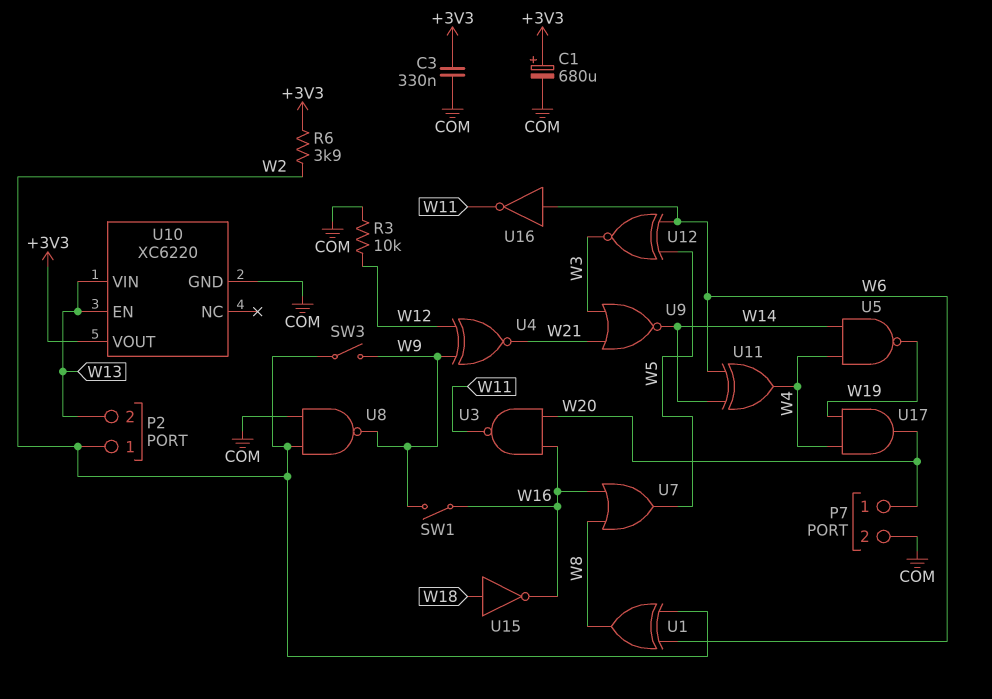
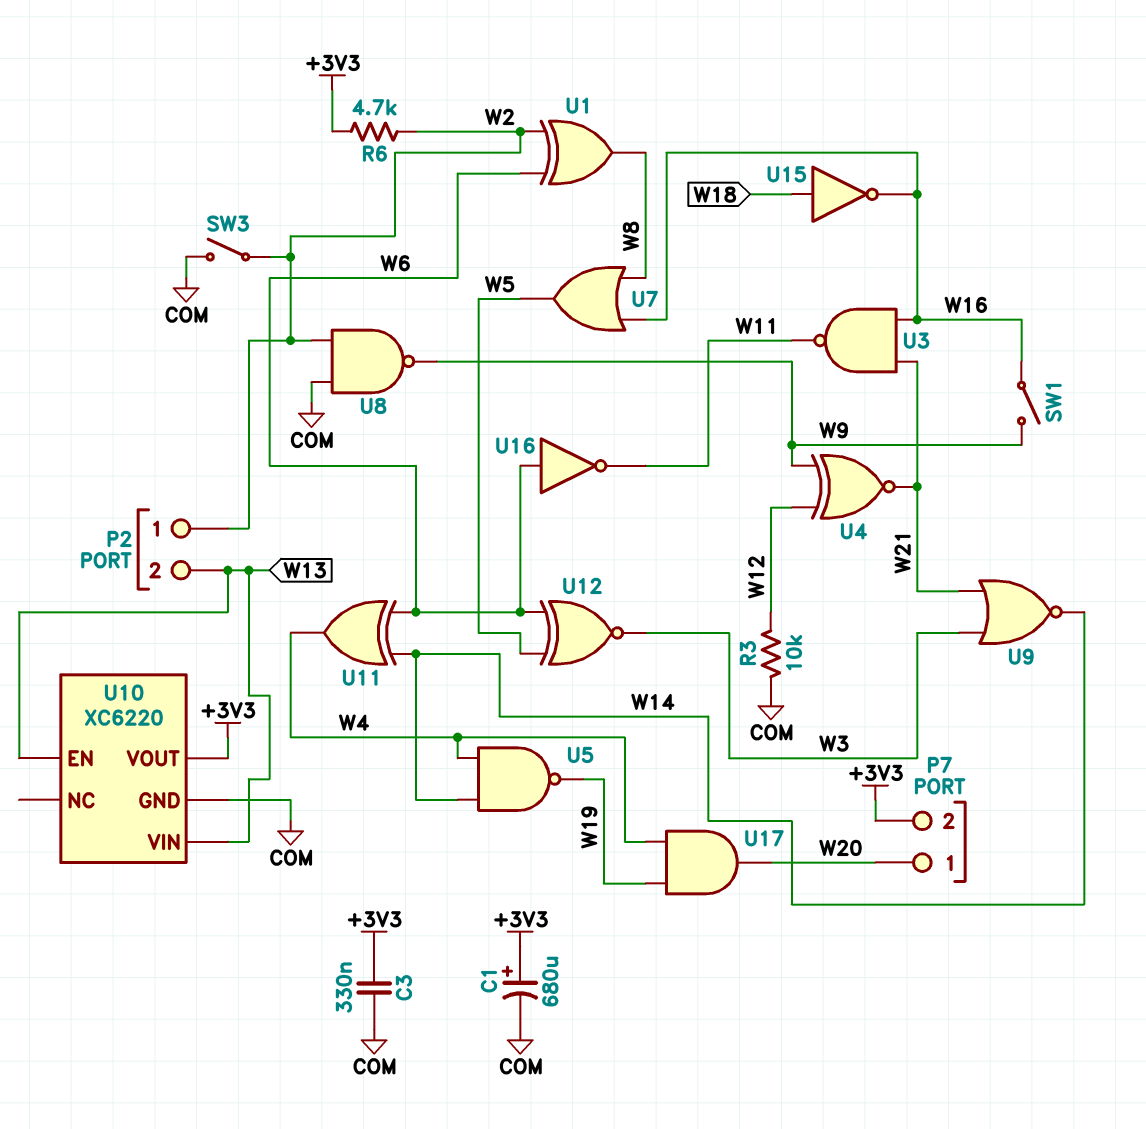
P7 pin 2: COM -> +3V3
R6: 3.9k (+3V3, W2) -> 4.7k (+3V3, W2)
SW3: switch (W2, W9) -> switch (COM, W2)
U3: NAND (in W16, in W20, out W11) -> NAND (in W16, in W21, out W11)

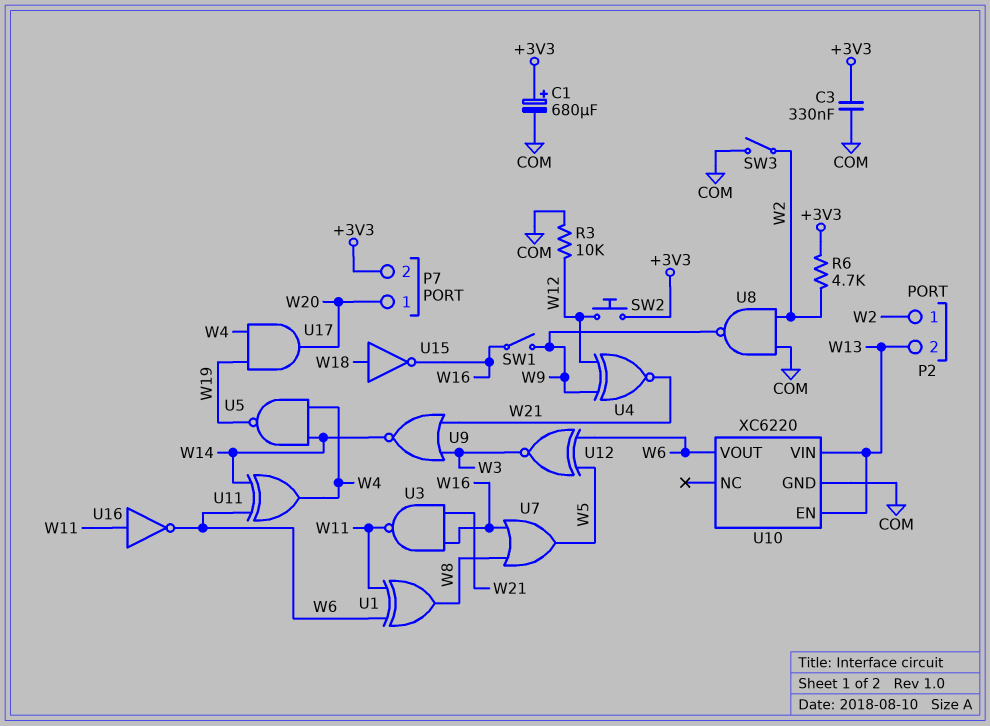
SW2: none -> button (+3V3, W12)
U1: XOR (in W2, in W6, out W8) -> XOR (in W6, in W11, out W8)
U10 pin VOUT: +3V3 -> W6
U16: NOT (in W6, out W11) -> NOT (in W11, out W6)

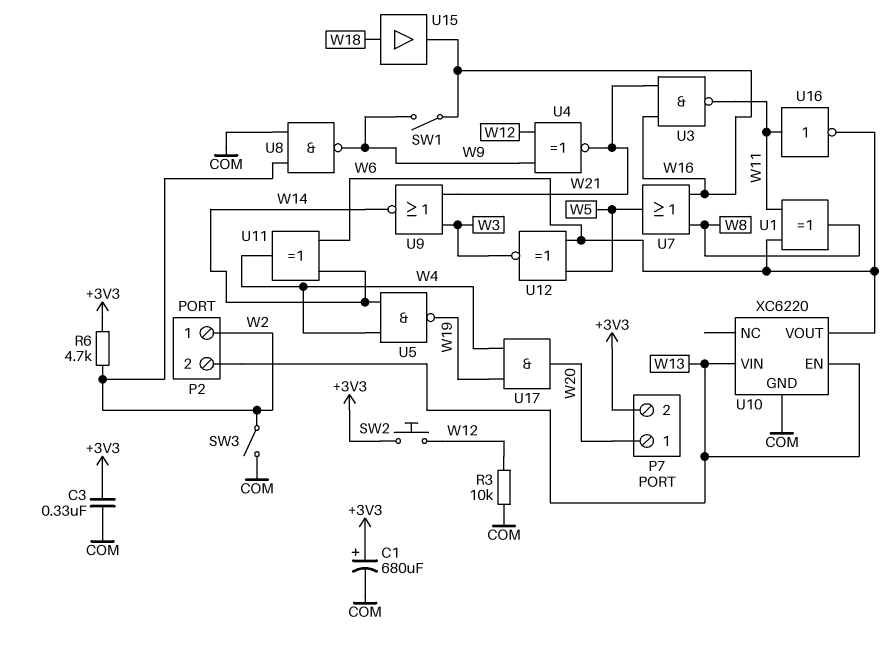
U15: NOT (in W18, out W16) -> buffer (in W18, out W16)

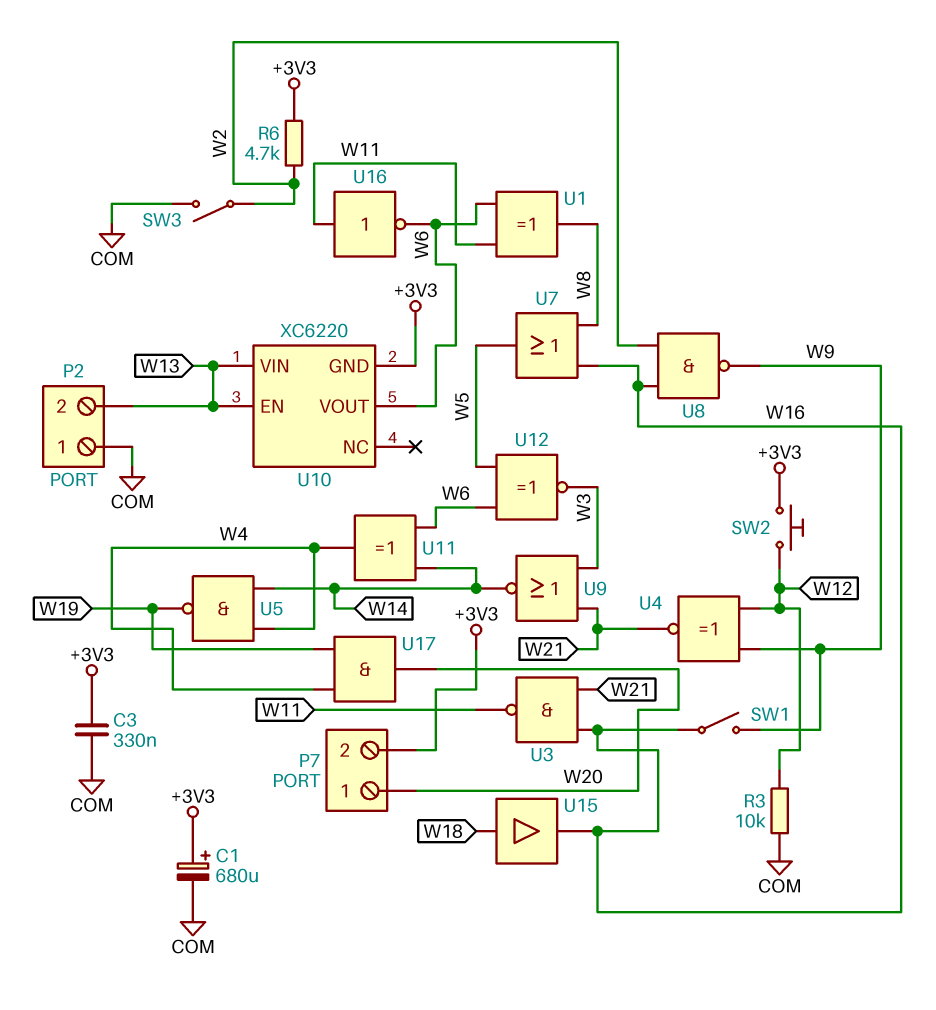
P2 pin 1: W2 -> COM
U8: NAND (in COM, in W2, out W9) -> NAND (in W2, in W16, out W9)
U10 pin GND: COM -> +3V3

